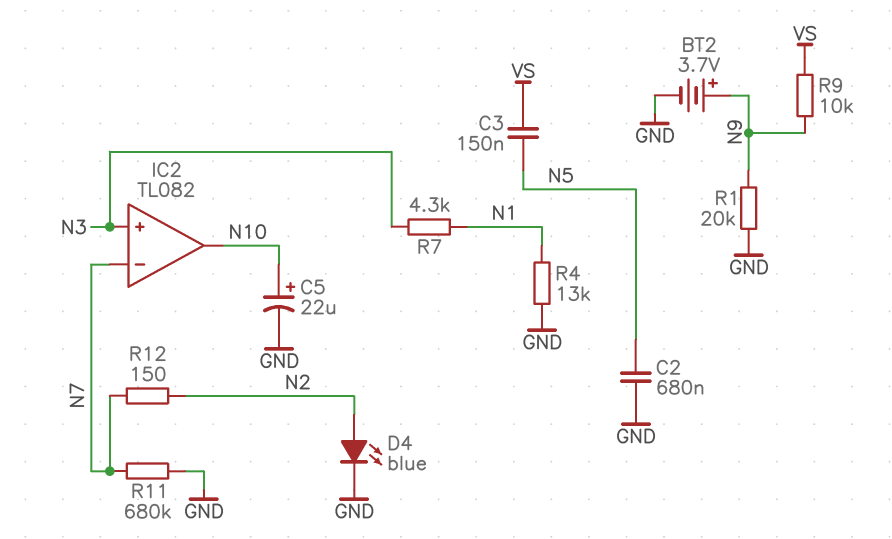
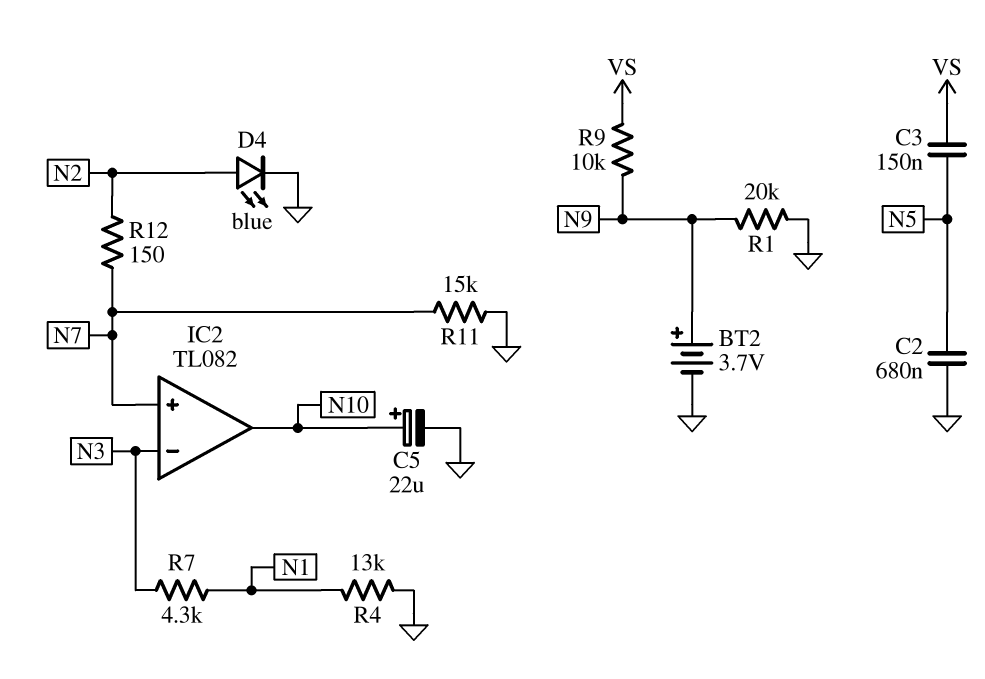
IC2 pin in+: N3 -> N7
IC2 pin in-: N7 -> N3
R11: 680k (GND, N7) -> 15k (GND, N7)

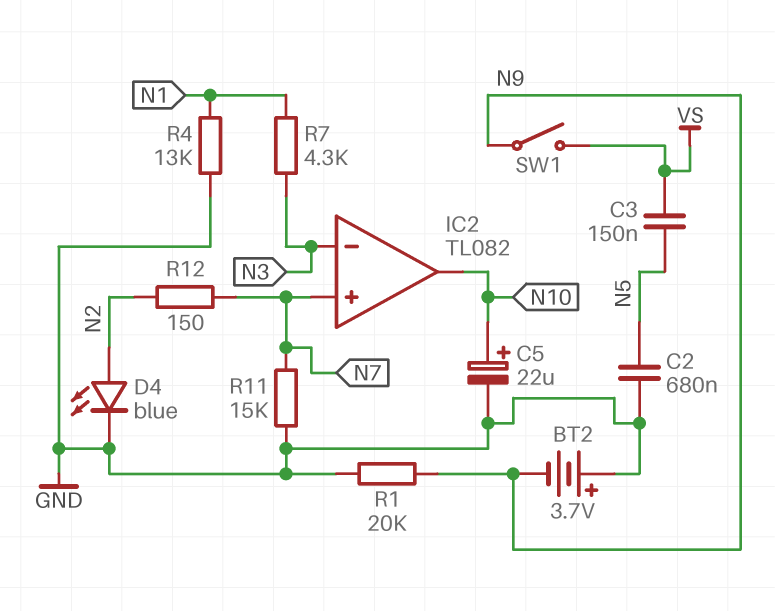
BT2: 3.7V (plus N9, minus GND) -> 3.7V (plus GND, minus N9)
R9: 10k (N9, VS) -> none
SW1: none -> switch (N9, VS)

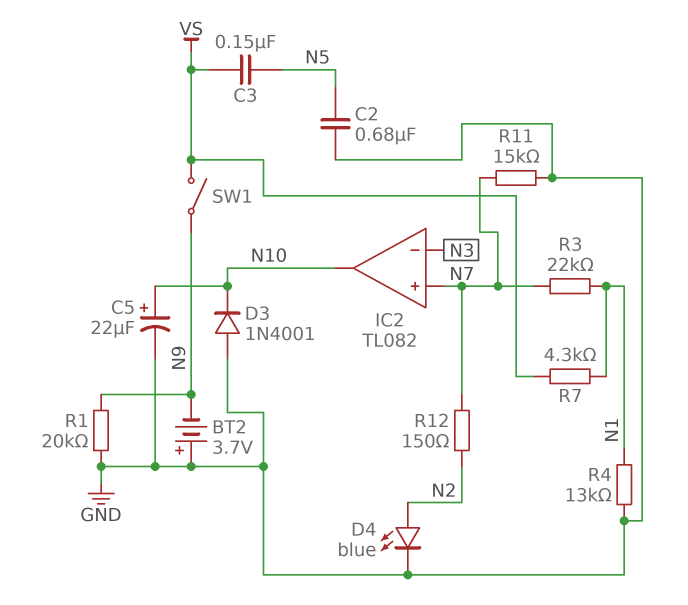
D3: none -> diode 1N4001 (A GND, K N10)
R3: none -> 22k (N1, N7)
R7: 4.3k (N1, N3) -> 4.3k (N1, VS)

